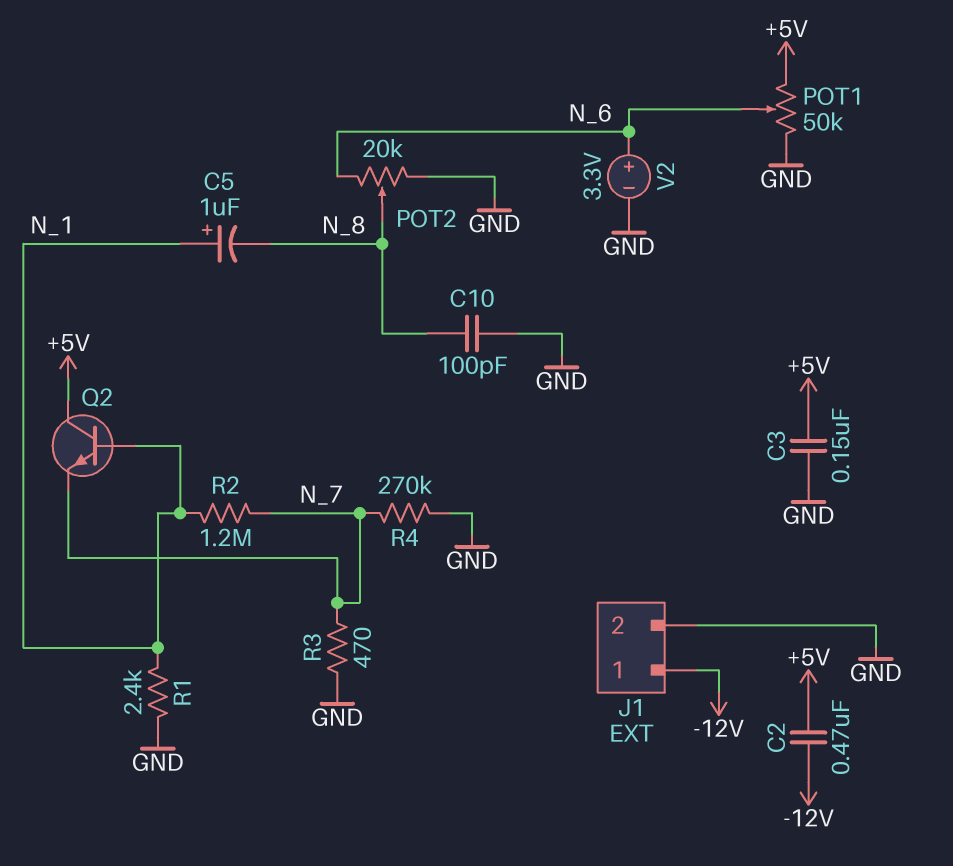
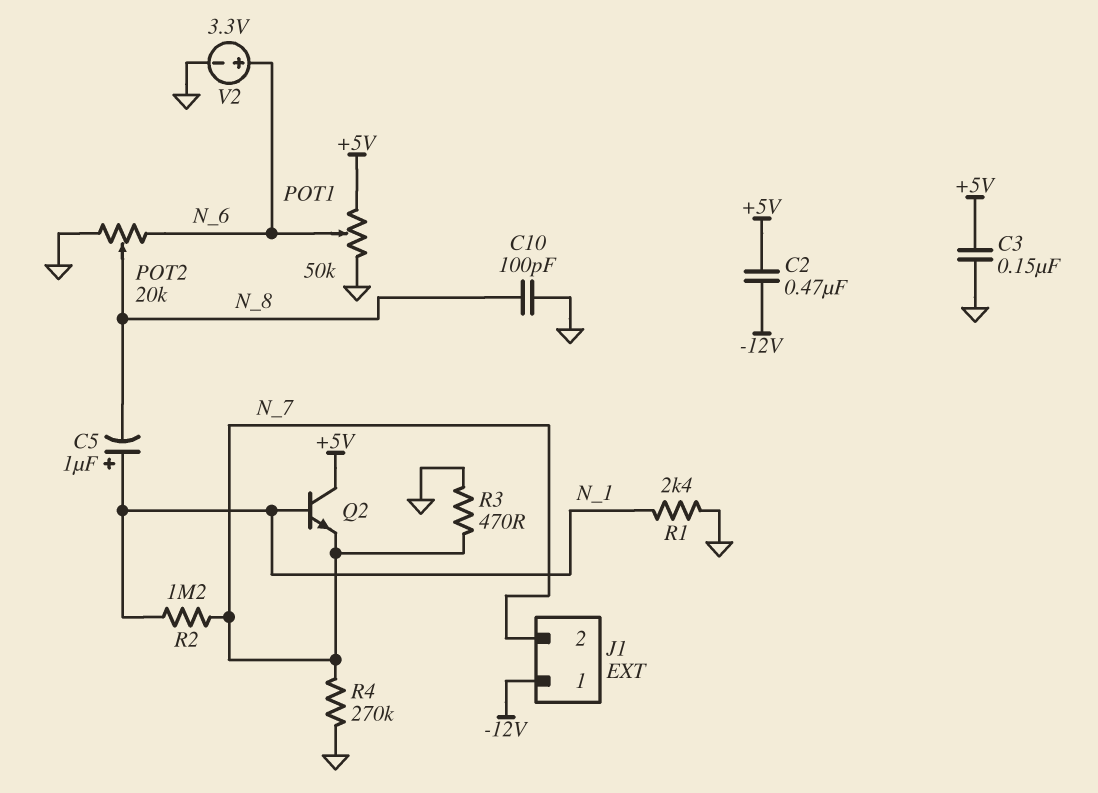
J1 pin 2: GND -> N_7

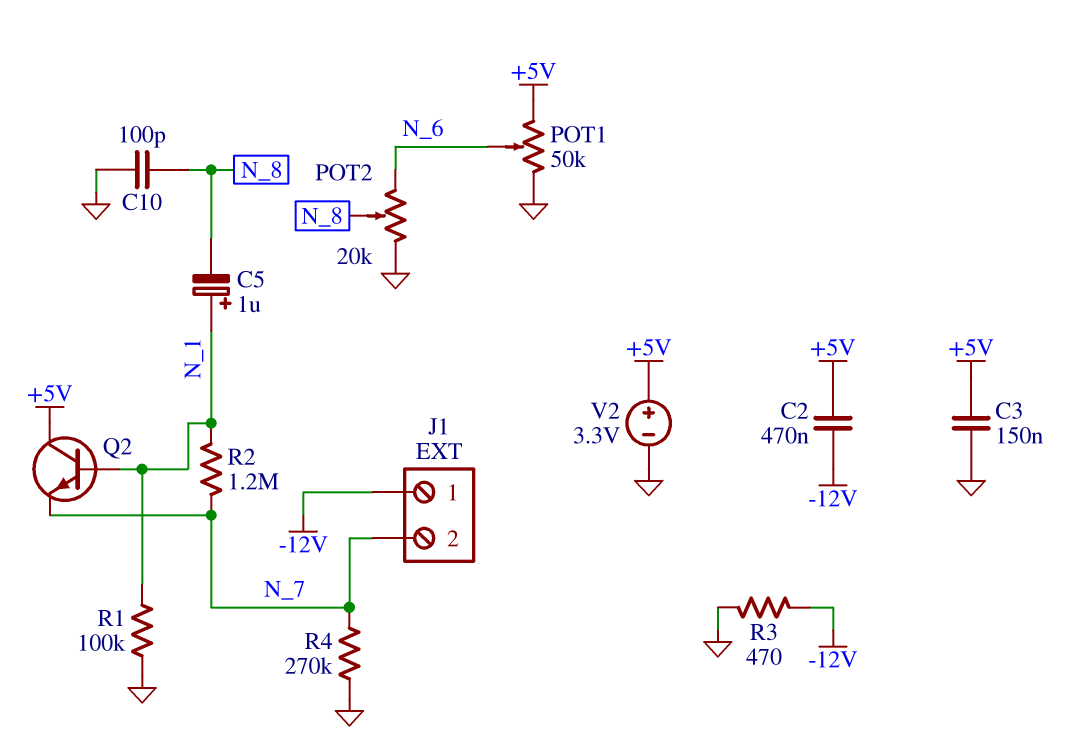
R1: 2.4k (GND, N_1) -> 100k (GND, N_1)
R3: 470 (GND, N_7) -> 470 (-12V, GND)
V2: 3.3V (plus N_6, minus GND) -> 3.3V (plus +5V, minus GND)

